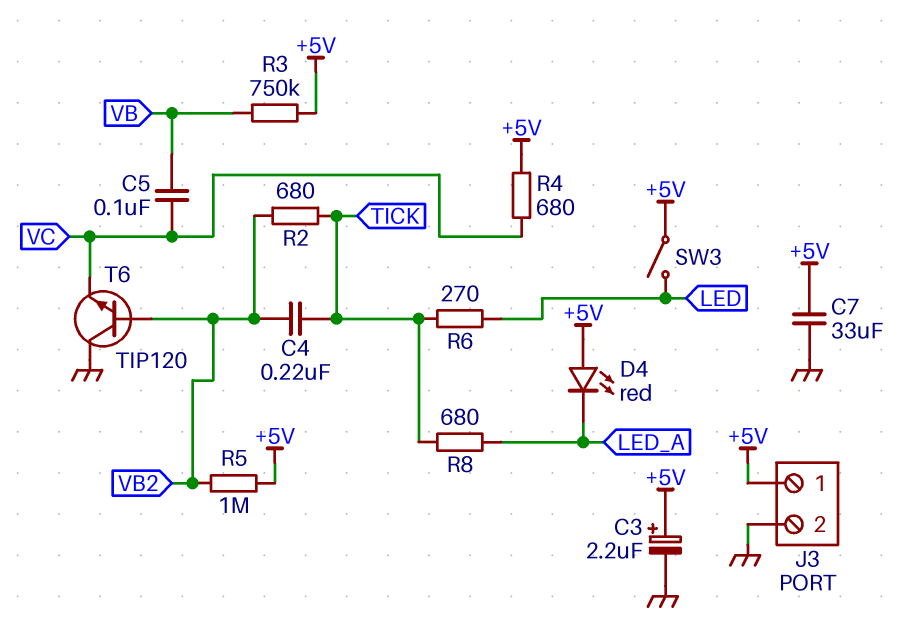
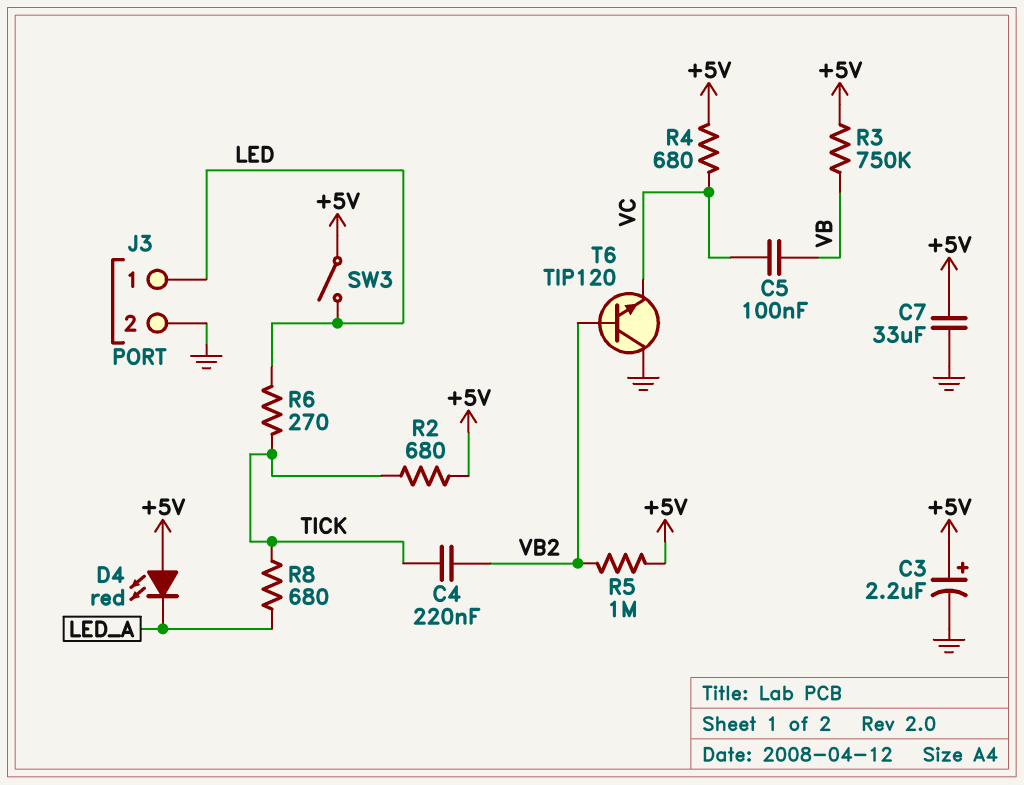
J3 pin 1: +5V -> LED
R2: 680 (TICK, VB2) -> 680 (+5V, TICK)

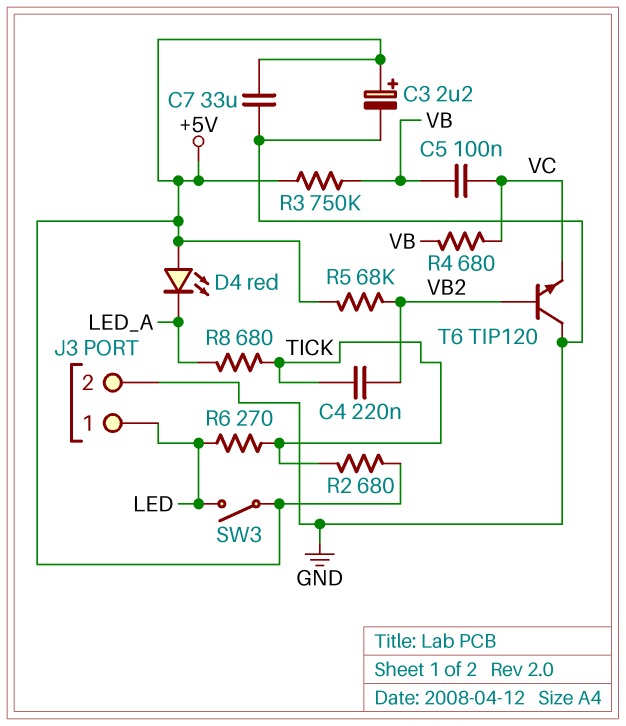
R4: 680 (+5V, VC) -> 680 (VB, VC)
R5: 1M (+5V, VB2) -> 68k (+5V, VB2)

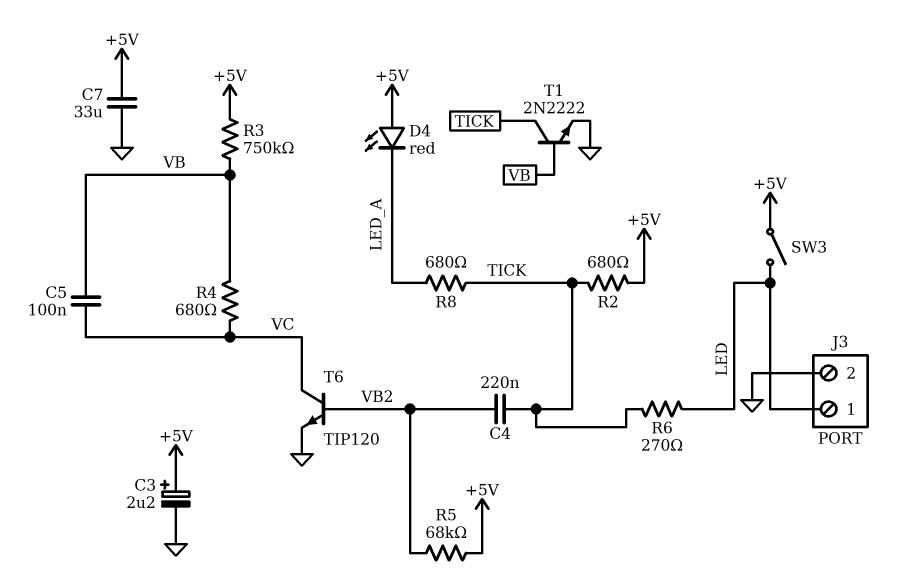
T1: none -> NPN 2N2222 (B VB, C TICK, E GND)
T6: NPN TIP120 (B VB2, C GND, E VC) -> NPN TIP120 (B VB2, C VC, E GND)

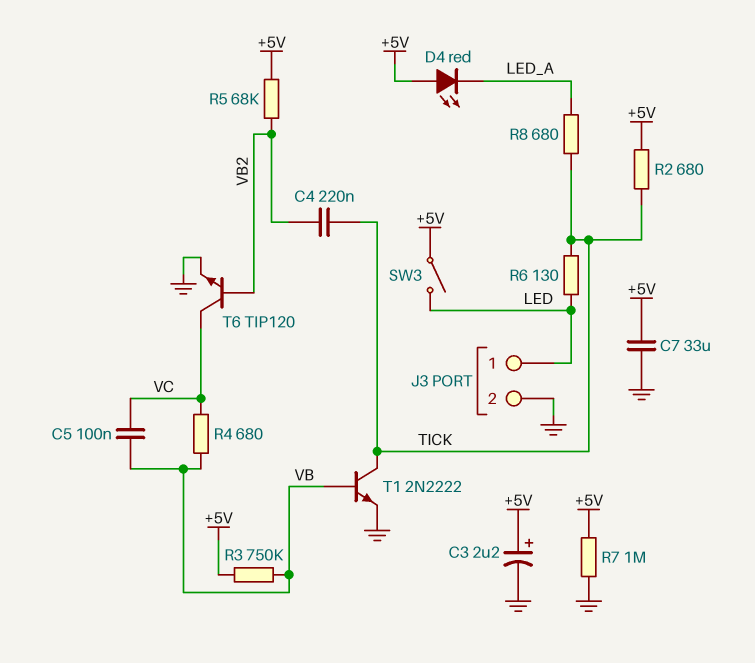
R6: 270 (LED, TICK) -> 130 (LED, TICK)
R7: none -> 1M (+5V, GND)

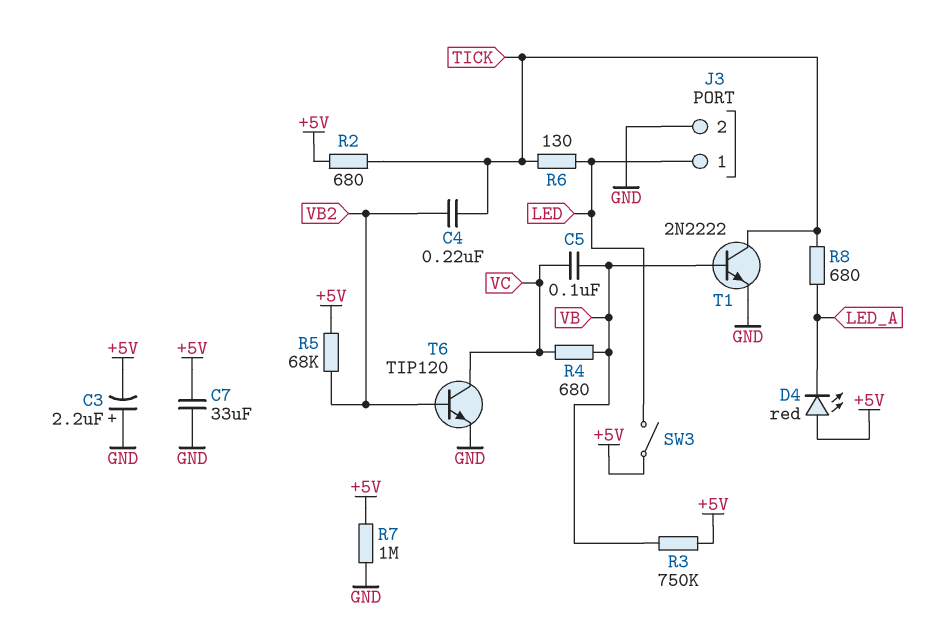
C3: 2.2uF (plus +5V, minus GND) -> 2.2uF (plus GND, minus +5V)

